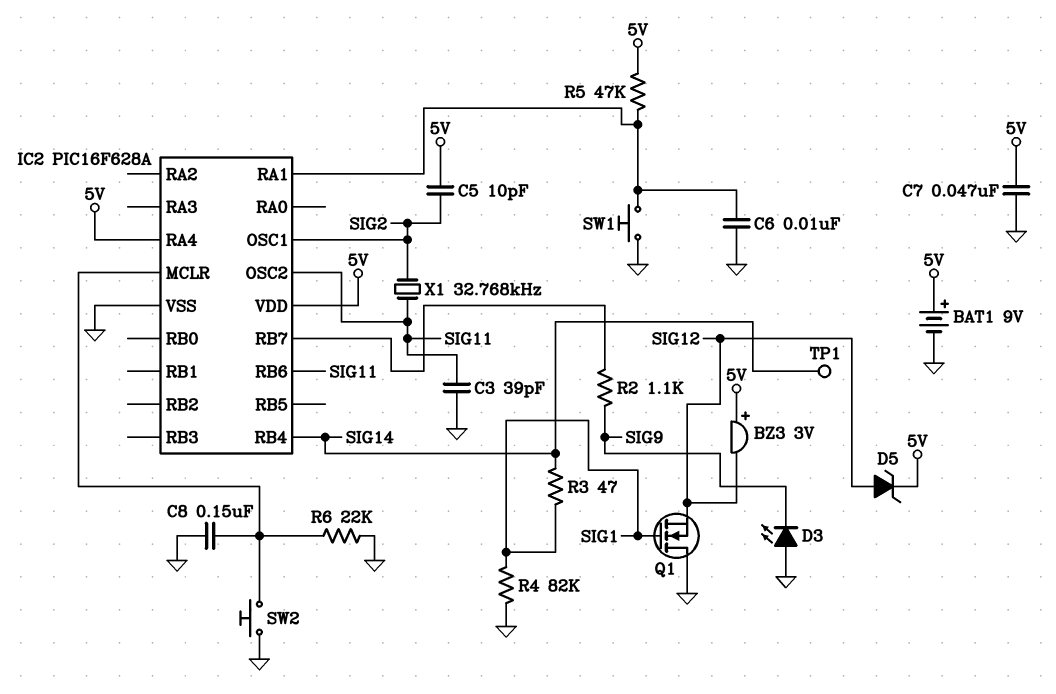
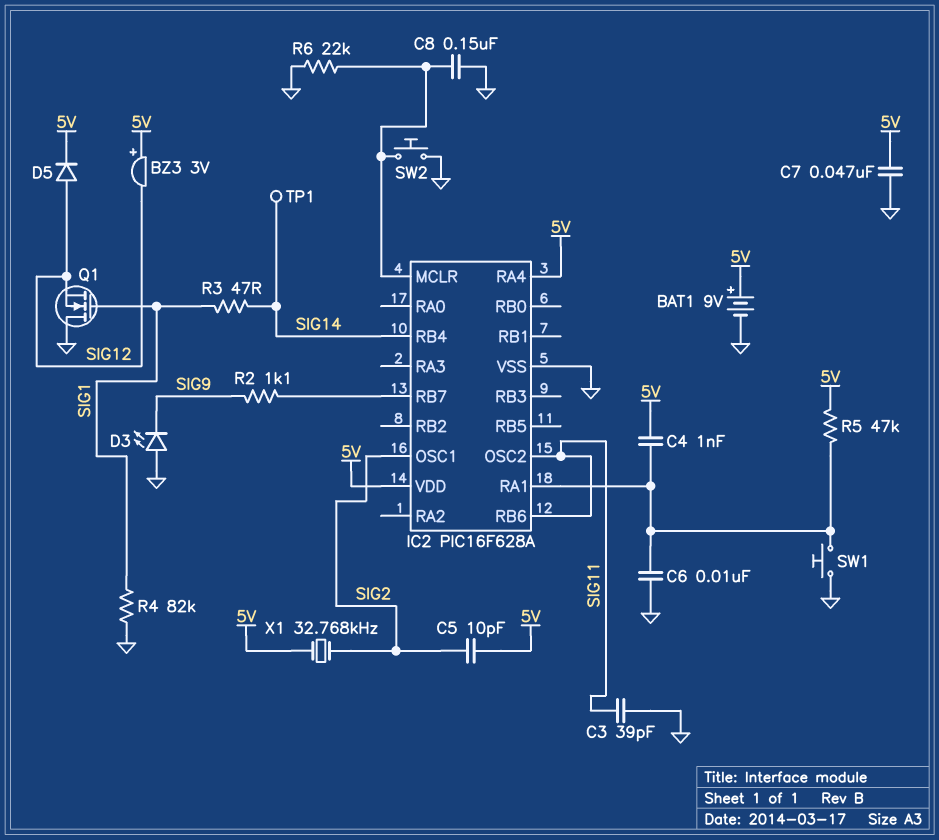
C4: none -> 1nF (5V, IC2/RA1)
D5: zener (A SIG12, K 5V) -> diode (A SIG12, K 5V)
X1: 32.768kHz (SIG2, SIG11) -> 32.768kHz (5V, SIG2)

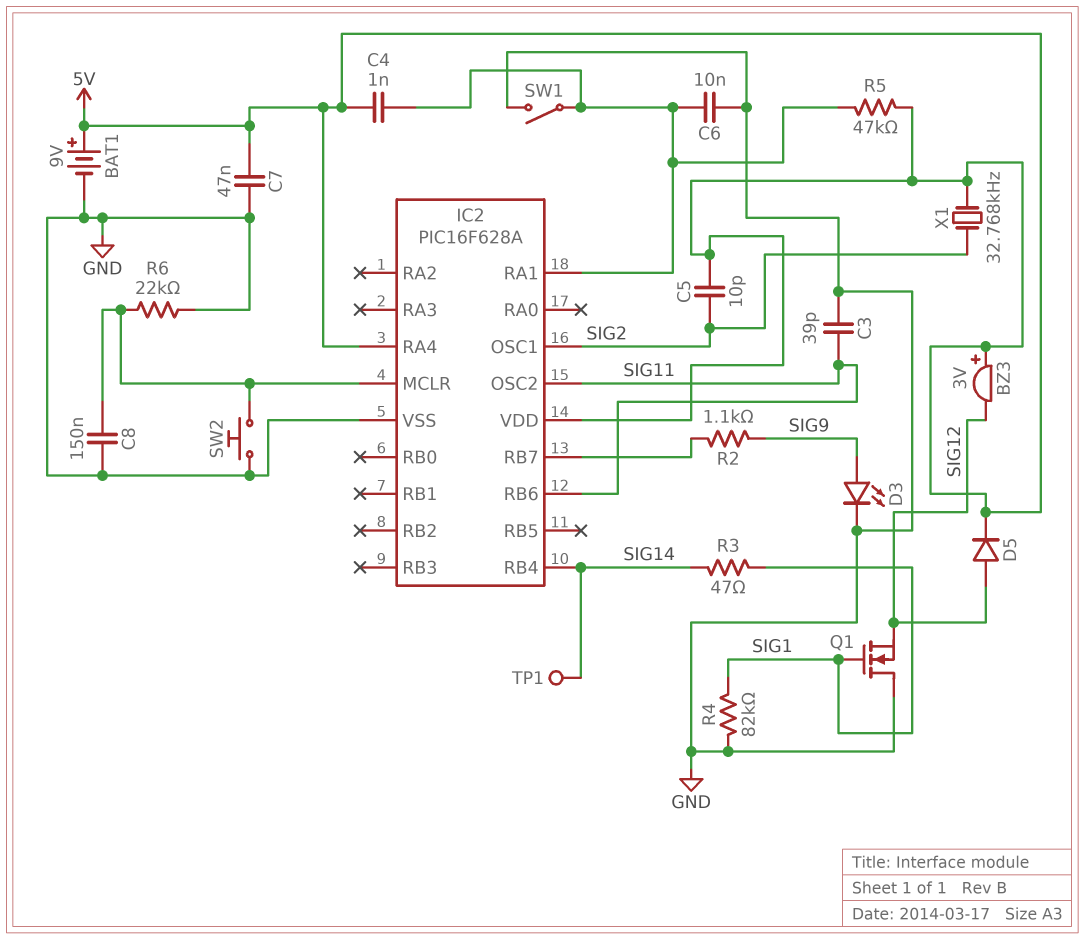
D3: LED (A GND, K SIG9) -> LED (A SIG9, K GND)
SW1: button (GND, IC2/RA1) -> switch (GND, IC2/RA1)

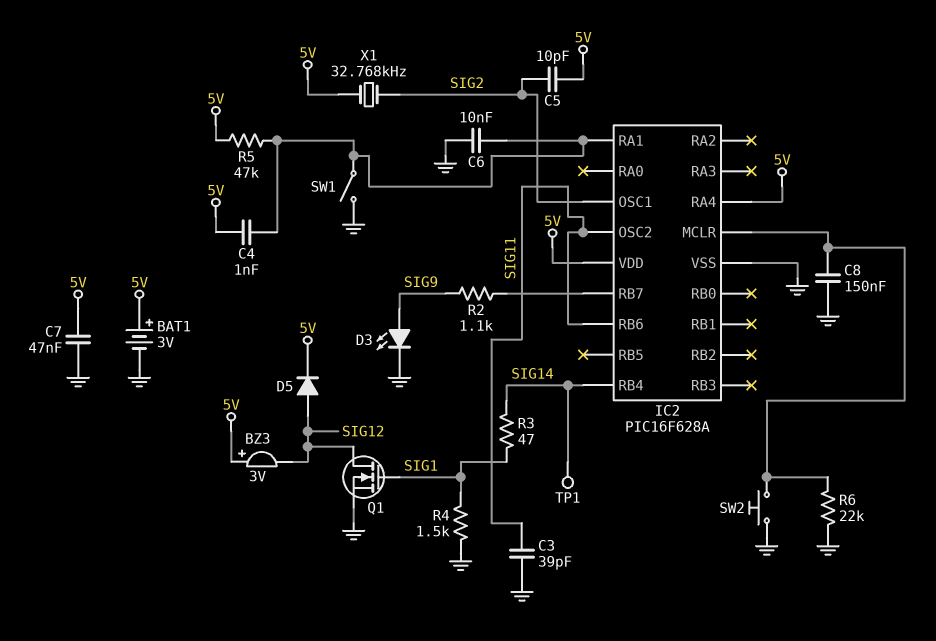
BAT1: 9V (plus 5V, minus GND) -> 3V (plus 5V, minus GND)
Q1: NMOS (G SIG1, D GND, S SIG12) -> NMOS (G SIG1, D SIG12, S GND)
R4: 82k (GND, SIG1) -> 1.5k (GND, SIG1)

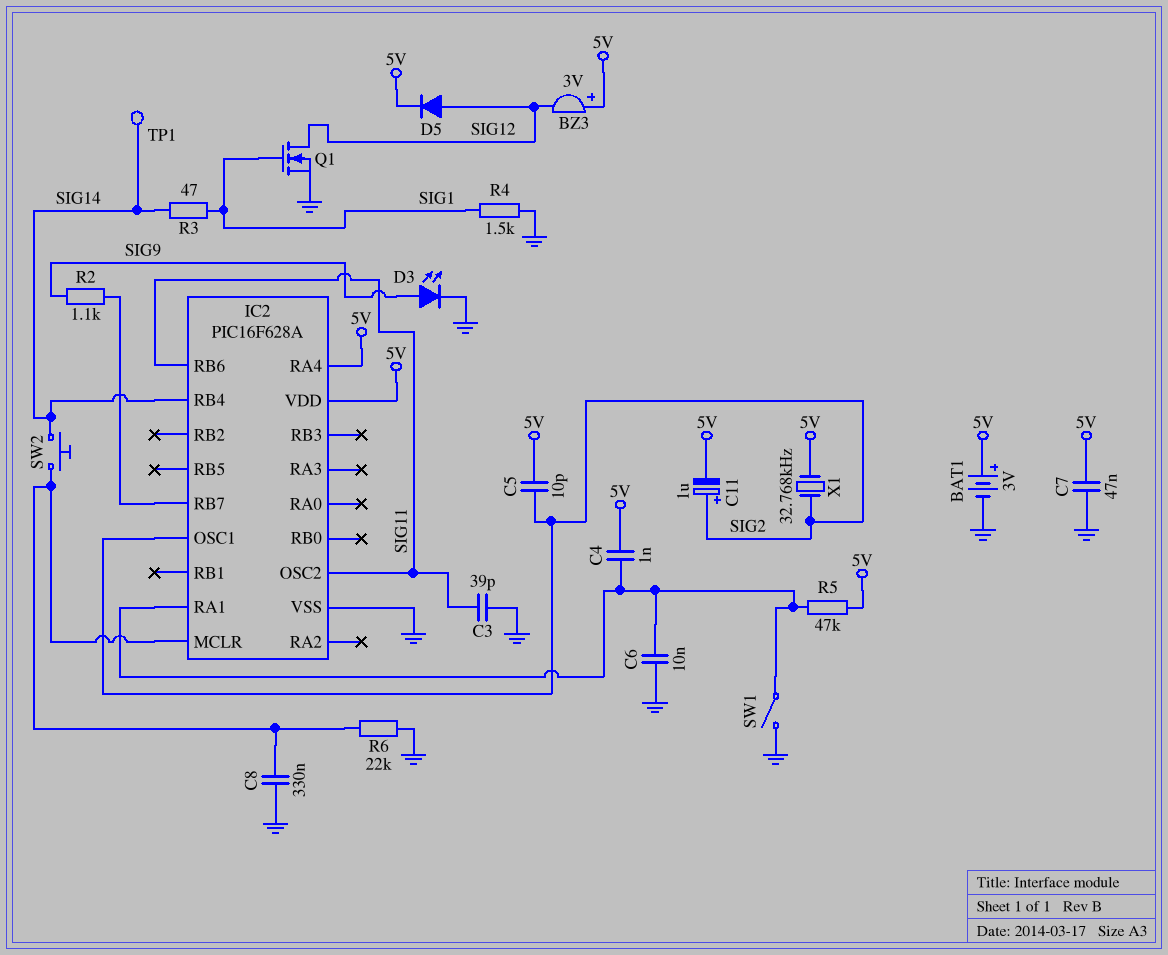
C8: 150nF (GND, IC2/MCLR) -> 330nF (GND, IC2/MCLR)
C11: none -> 1uF (plus SIG2, minus 5V)
SW2: button (GND, IC2/MCLR) -> button (IC2/MCLR, SIG14)

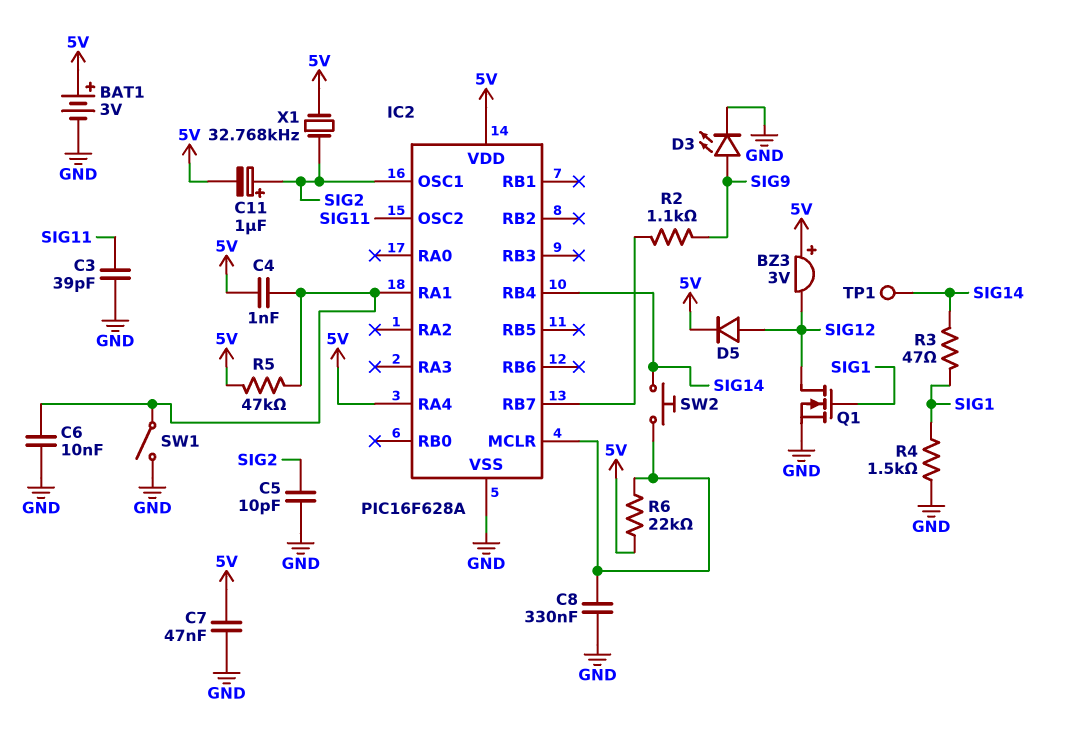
C5: 10pF (5V, SIG2) -> 10pF (GND, SIG2)
IC2 pin RB6: SIG11 -> none
R6: 22k (GND, IC2/MCLR) -> 22k (5V, IC2/MCLR)

